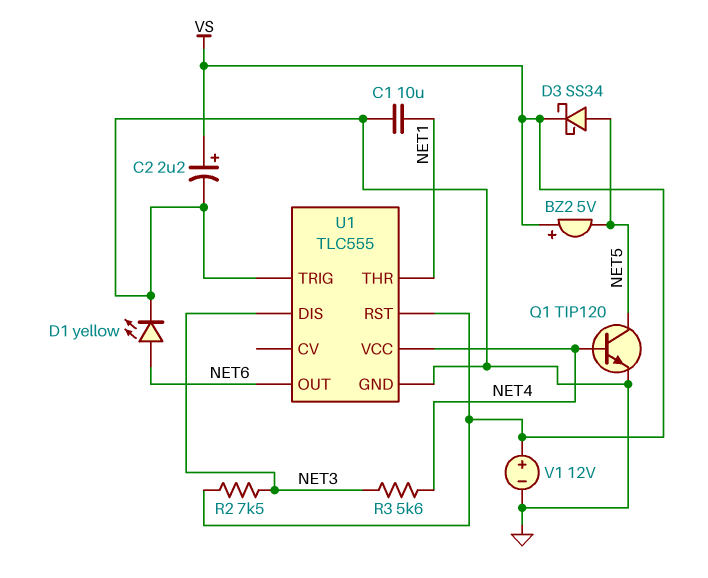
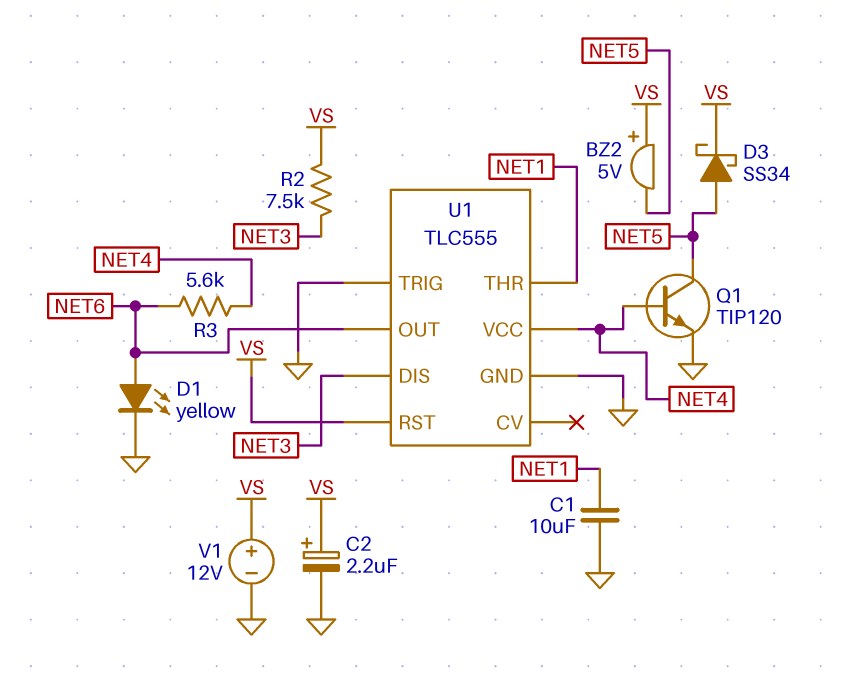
R3: 5.6k (NET3, NET4) -> 5.6k (NET4, NET6)

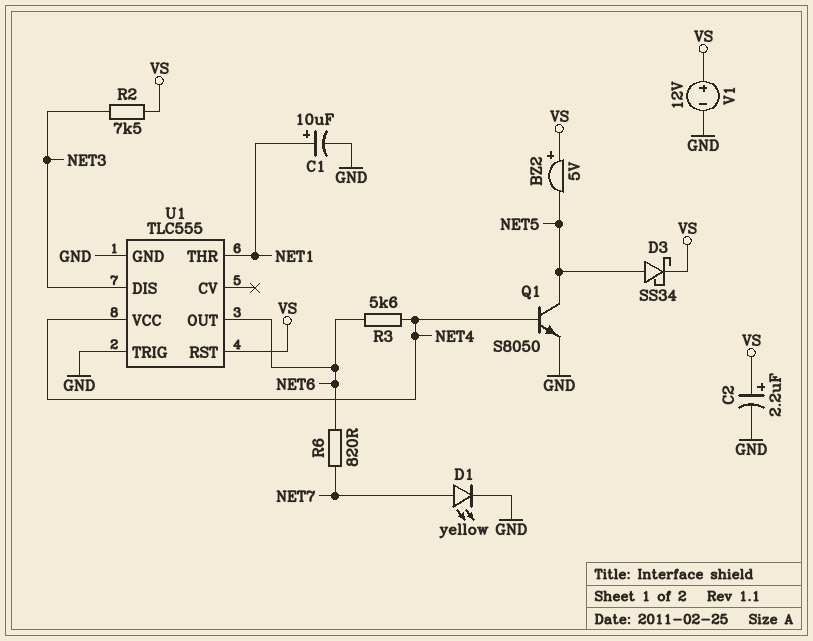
C1: 10uF (GND, NET1) -> 10uF (plus NET1, minus GND)
D1: LED yellow (A NET6, K GND) -> LED yellow (A NET7, K GND)
Q1: NPN TIP120 (B NET4, C NET5, E GND) -> NPN S8050 (B NET4, C NET5, E GND)
R6: none -> 820 (NET6, NET7)

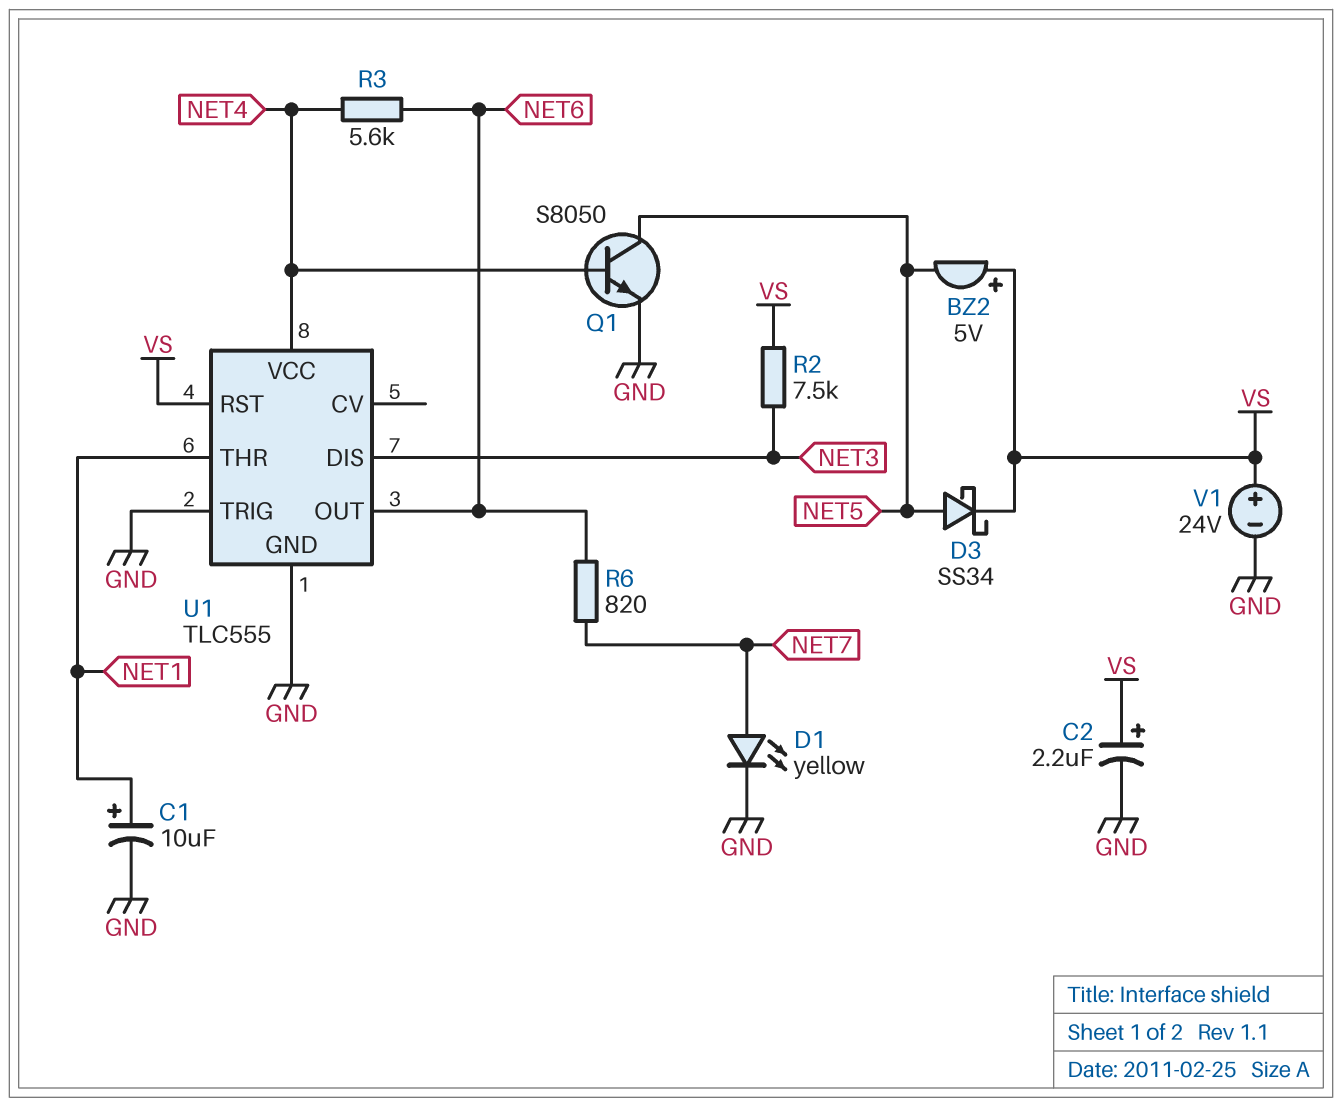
V1: 12V (plus VS, minus GND) -> 24V (plus VS, minus GND)

